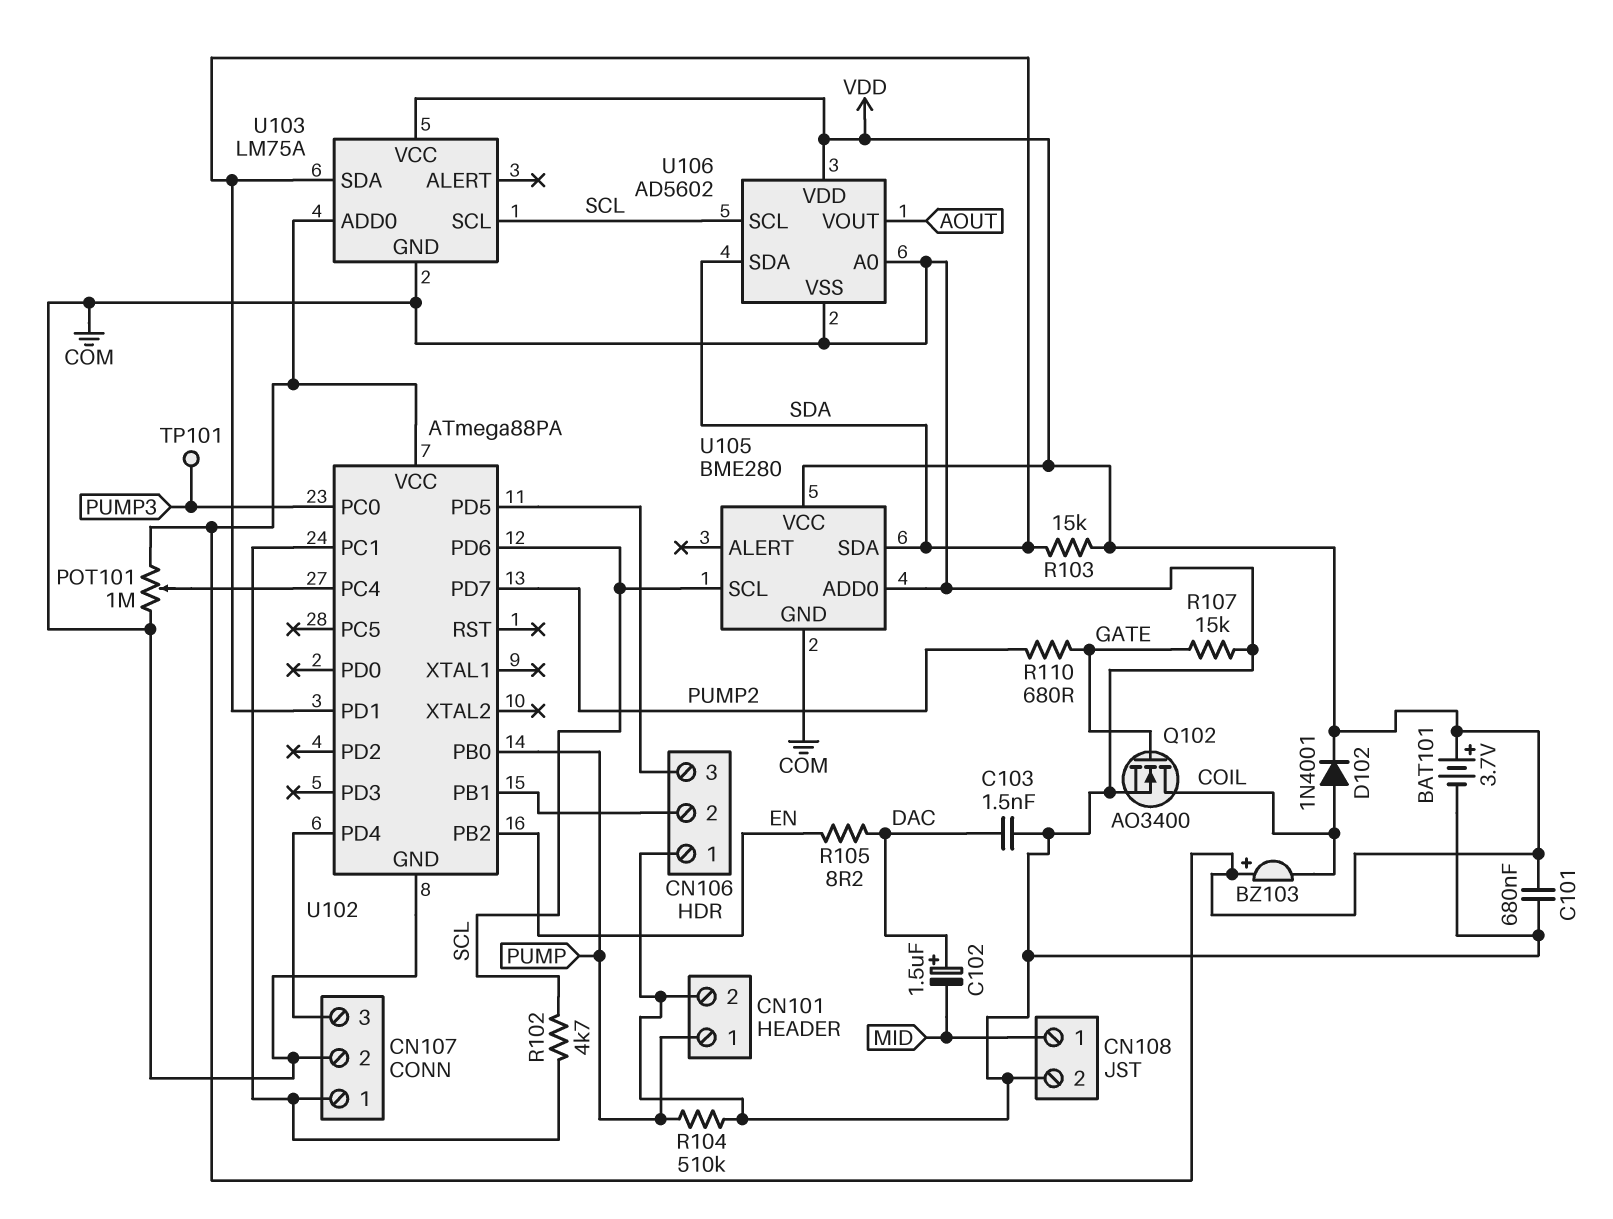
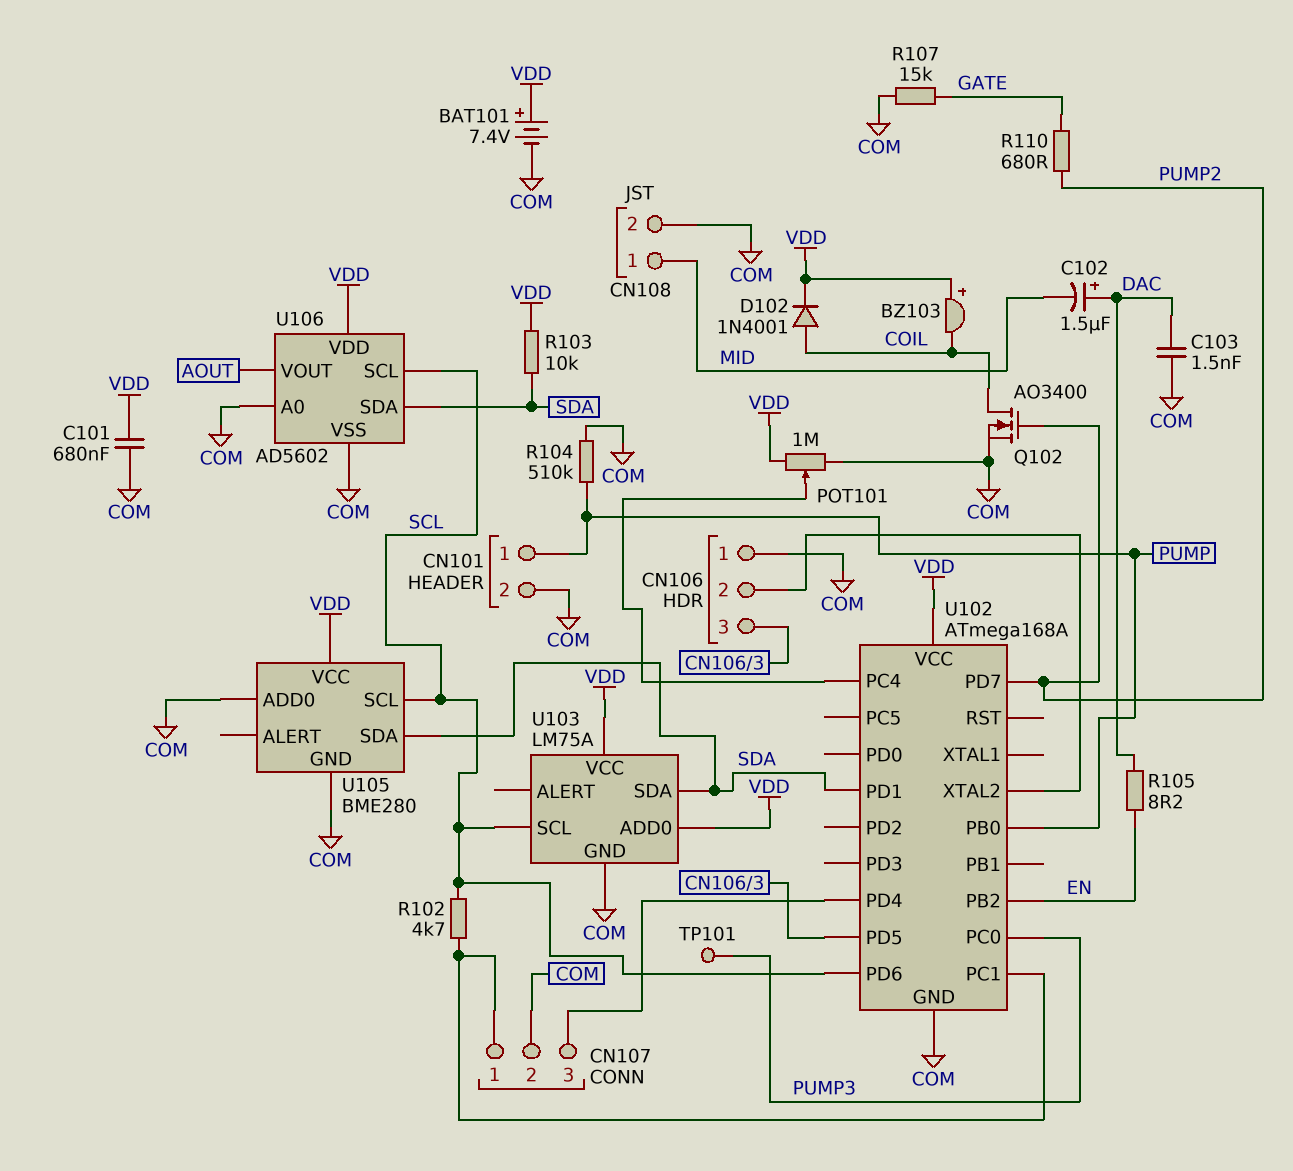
BAT101: 3.7V (plus VDD, minus COM) -> 7.4V (plus VDD, minus COM)
Q102: NMOS AO3400 (G GATE, D COIL, S COM) -> NMOS AO3400 (G PUMP2, D COIL, S COM)
R103: 15k (SDA, VDD) -> 10k (SDA, VDD)
U102: ATmega88PA -> ATmega168A
U102 pin PB1: CN106/2 -> none
U102 pin XTAL2: none -> CN106/2

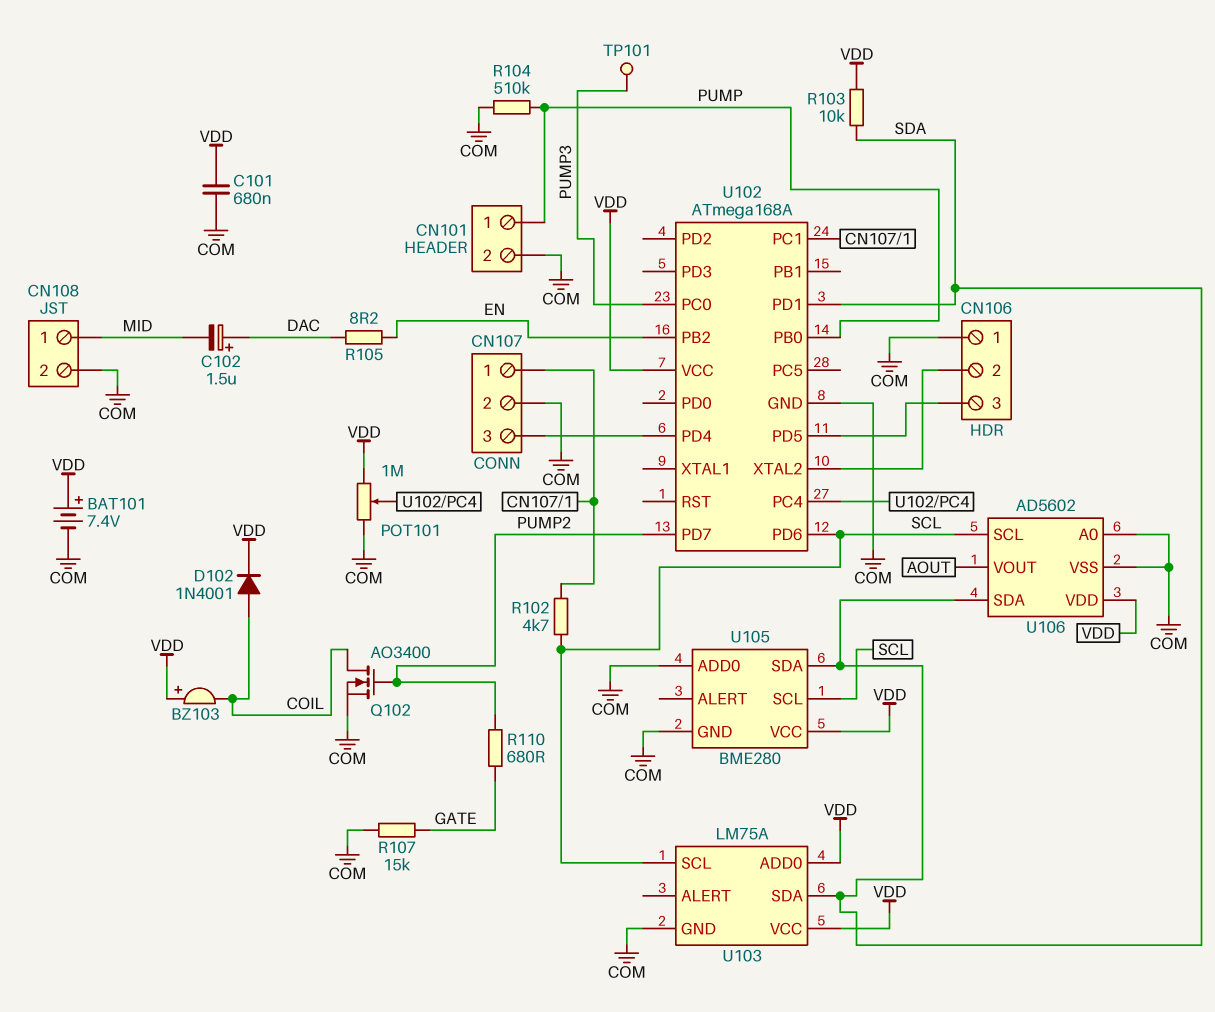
C103: 1.5nF (COM, DAC) -> none

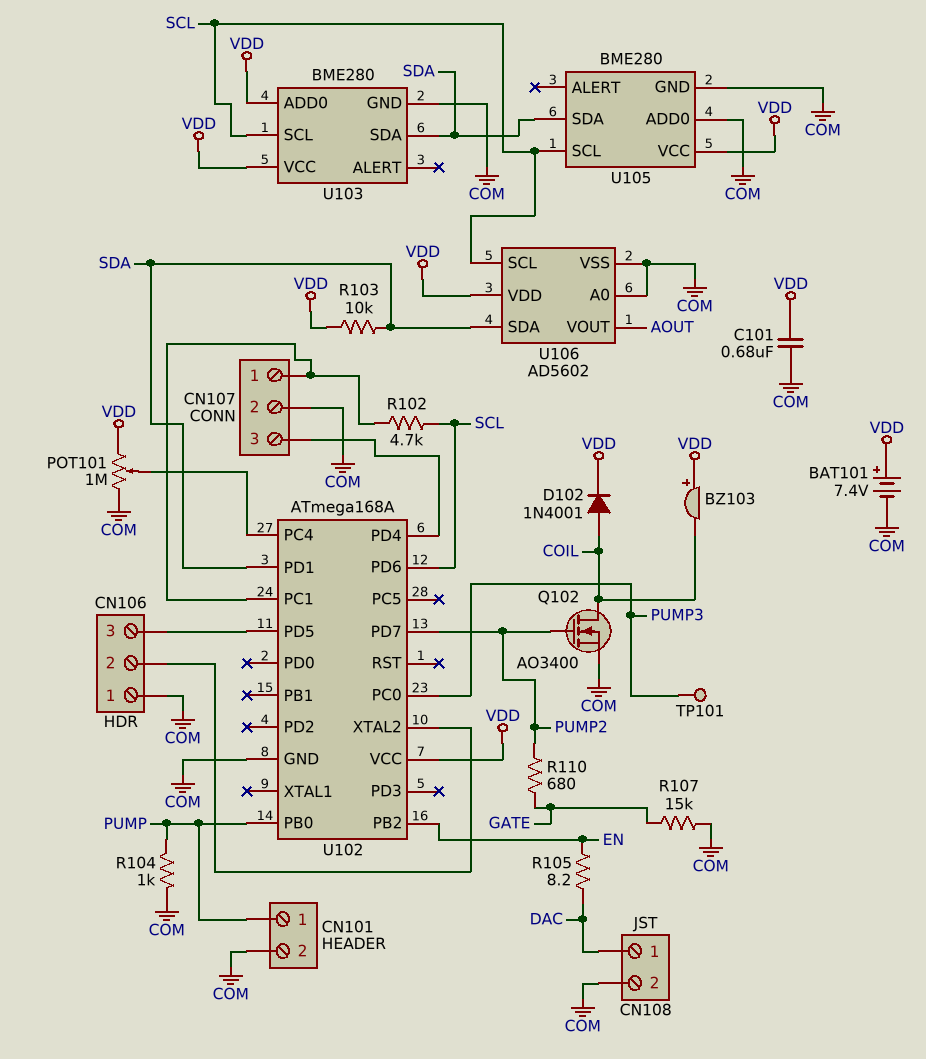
C102: 1.5uF (plus DAC, minus MID) -> none
CN108 pin 1: MID -> DAC
R104: 510k (COM, PUMP) -> 1k (COM, PUMP)
U103: LM75A -> BME280

